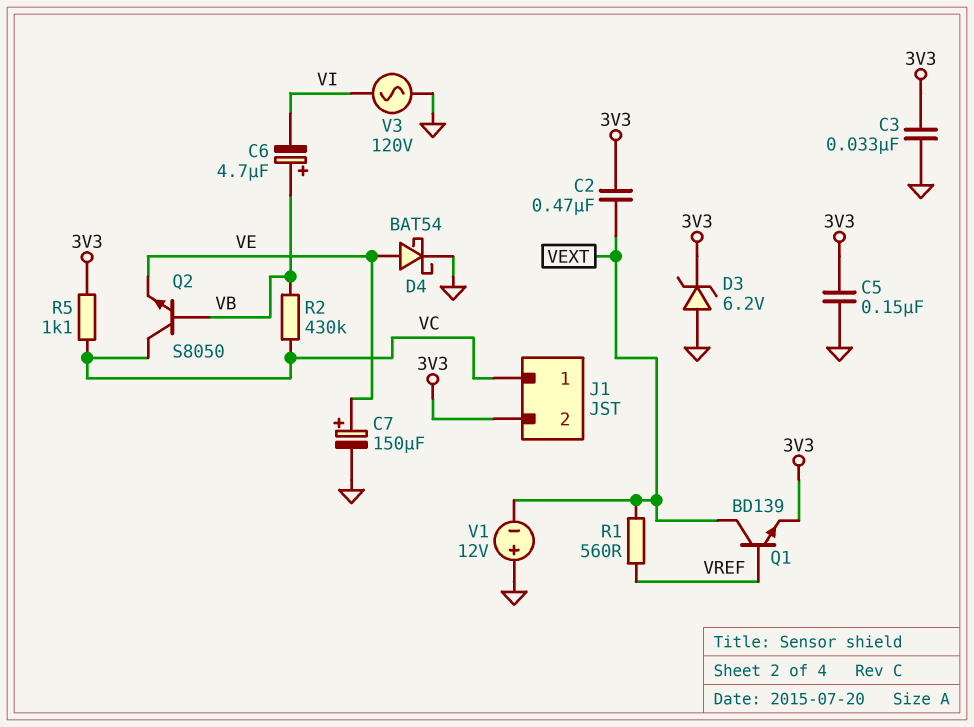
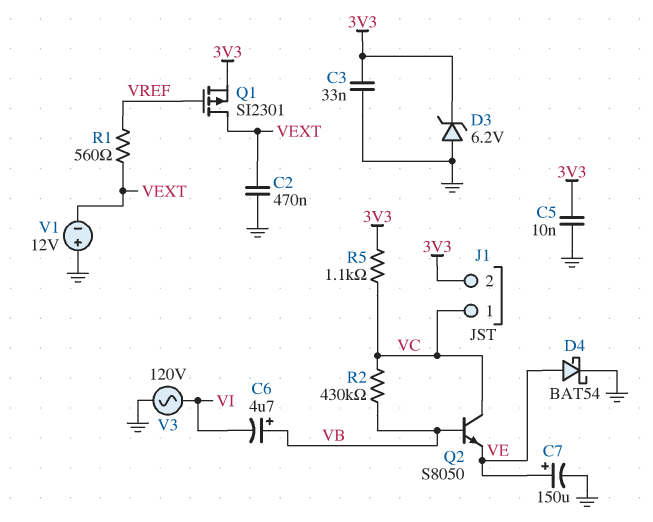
C2: 470nF (3V3, VEXT) -> 470nF (GND, VEXT)
C5: 150nF (3V3, GND) -> 10nF (3V3, GND)
Q1: NPN BD139 (B VREF, C VEXT, E 3V3) -> PMOS SI2301 (G VREF, D VEXT, S 3V3)

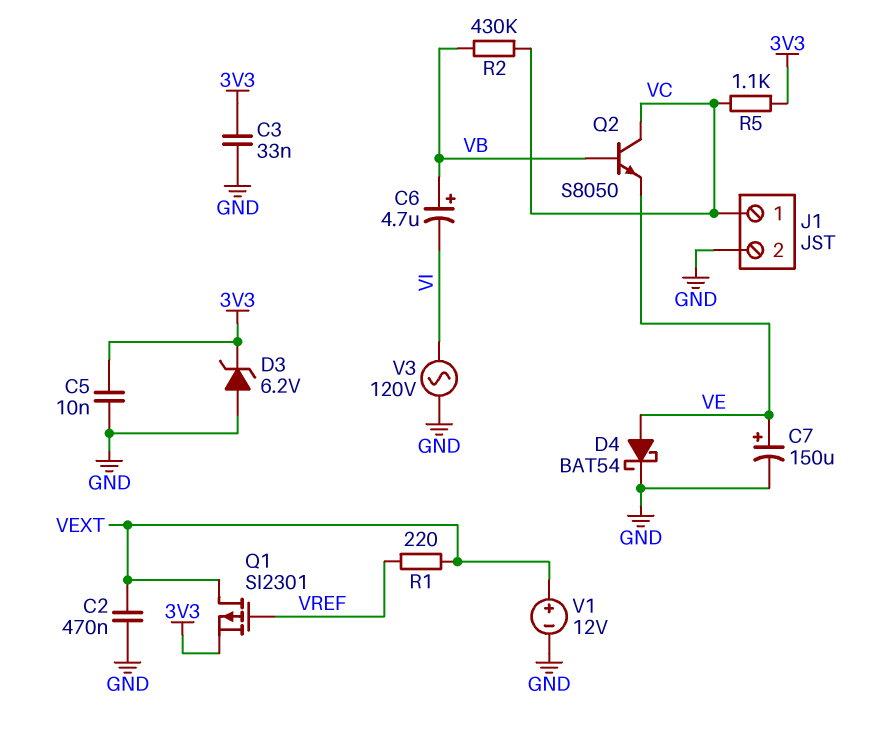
J1 pin 2: 3V3 -> GND
R1: 560 (VEXT, VREF) -> 220 (VEXT, VREF)
V1: 12V (plus GND, minus VEXT) -> 12V (plus VEXT, minus GND)

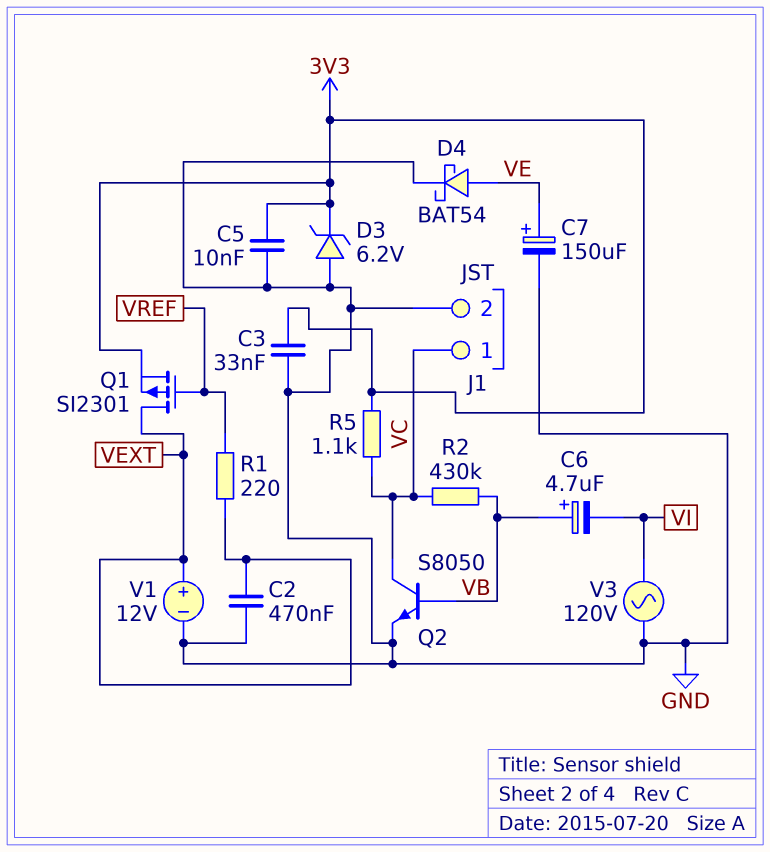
Q2: NPN S8050 (B VB, C VC, E VE) -> NPN S8050 (B VB, C VC, E GND)

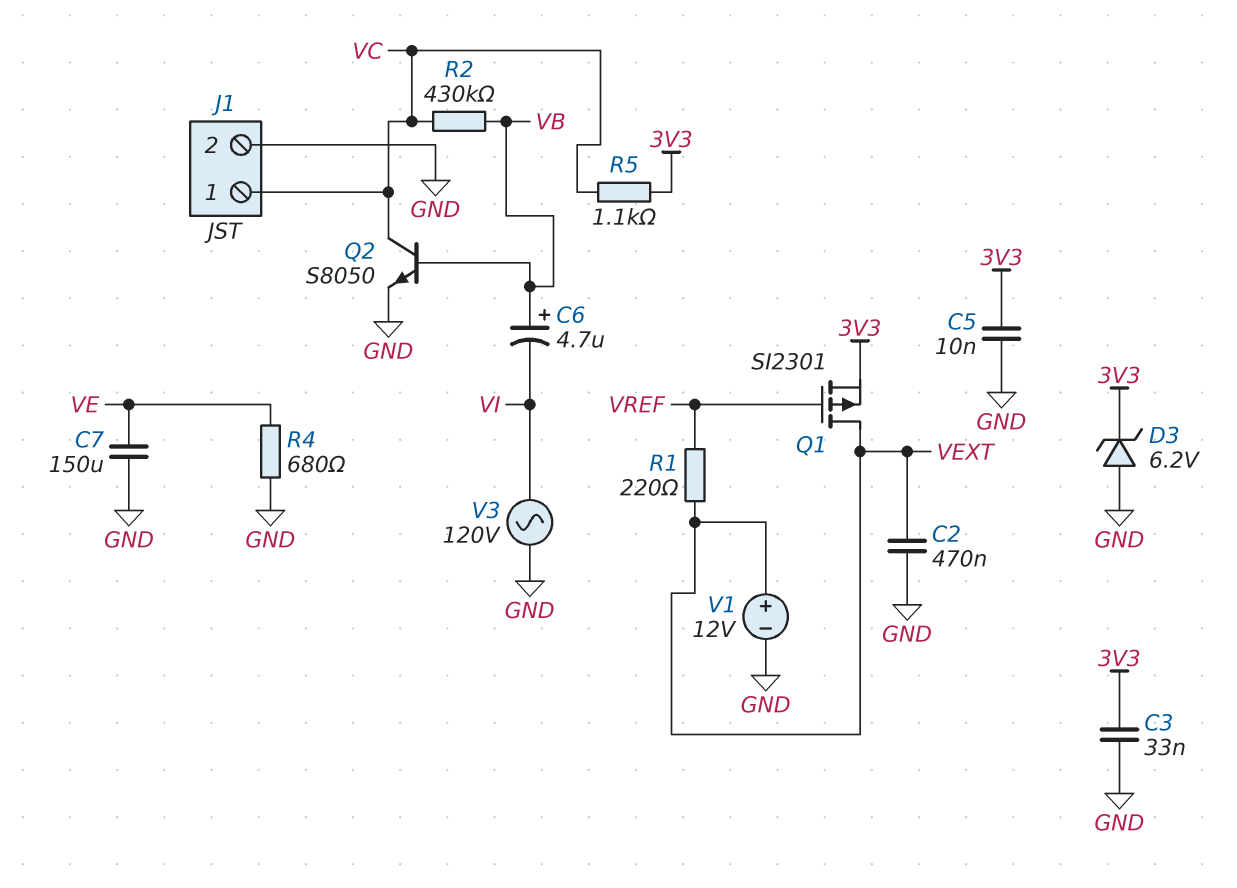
C7: 150uF (plus VE, minus GND) -> 150uF (GND, VE)
D4: schottky BAT54 (A VE, K GND) -> none
R4: none -> 680 (GND, VE)

